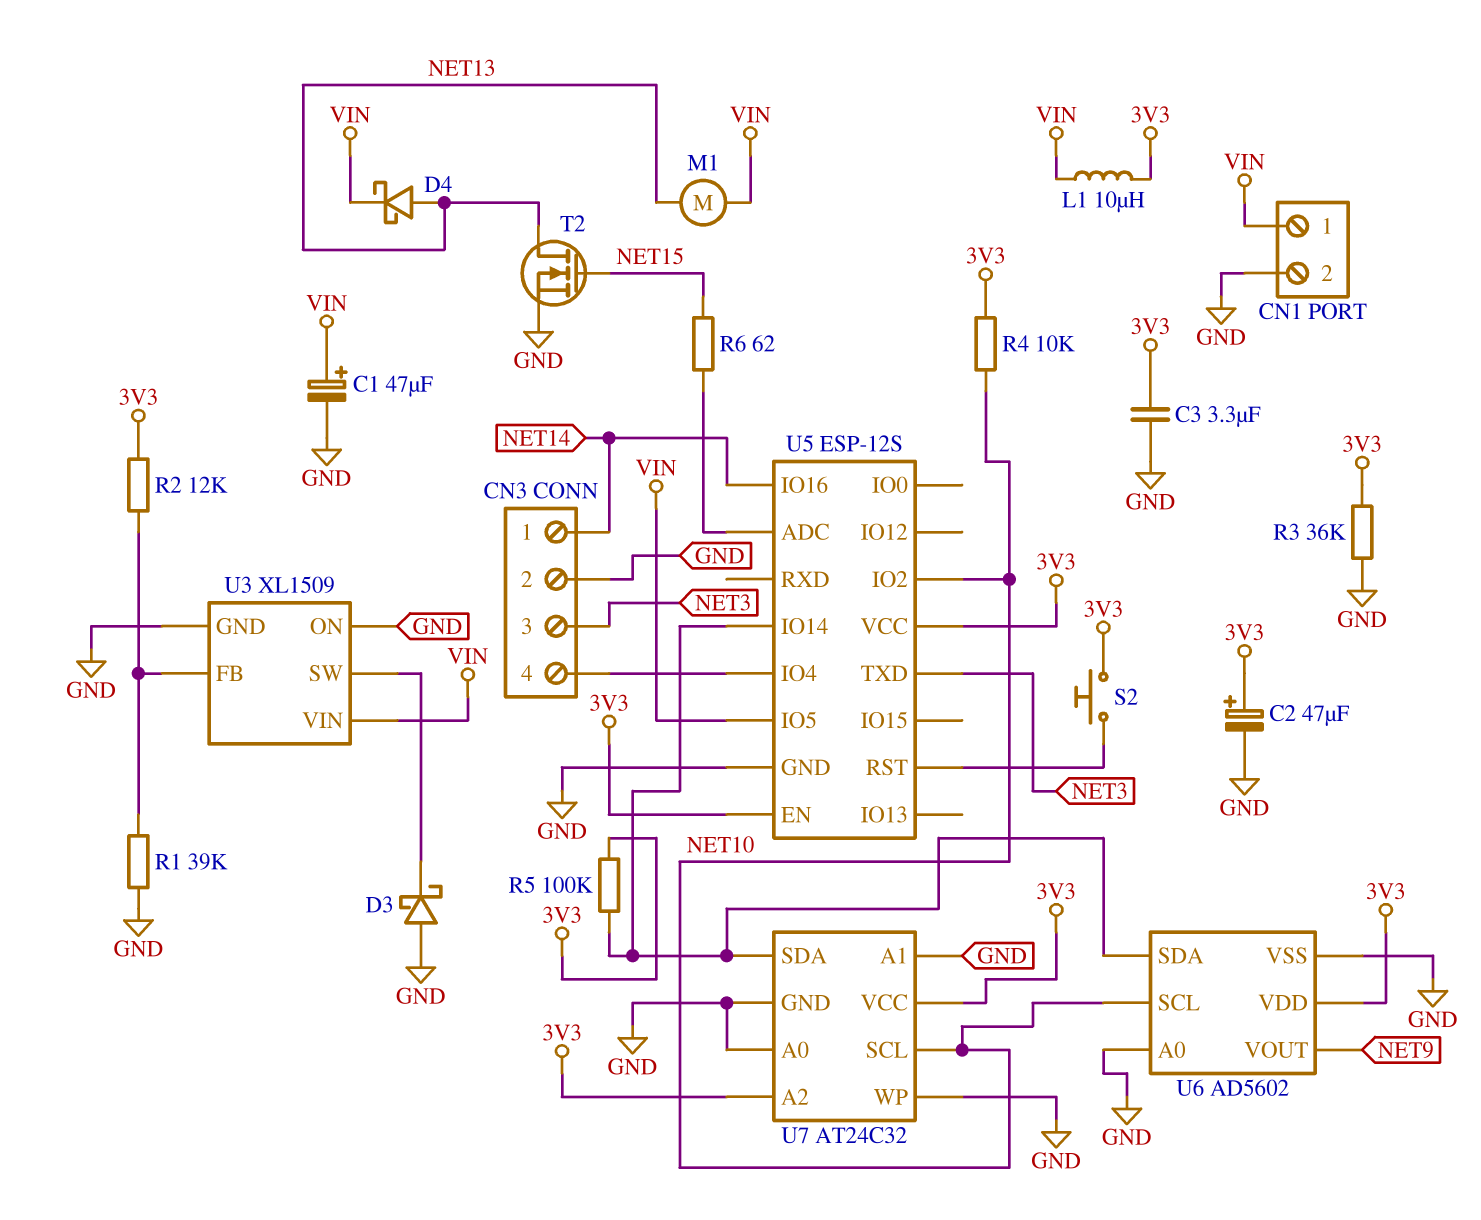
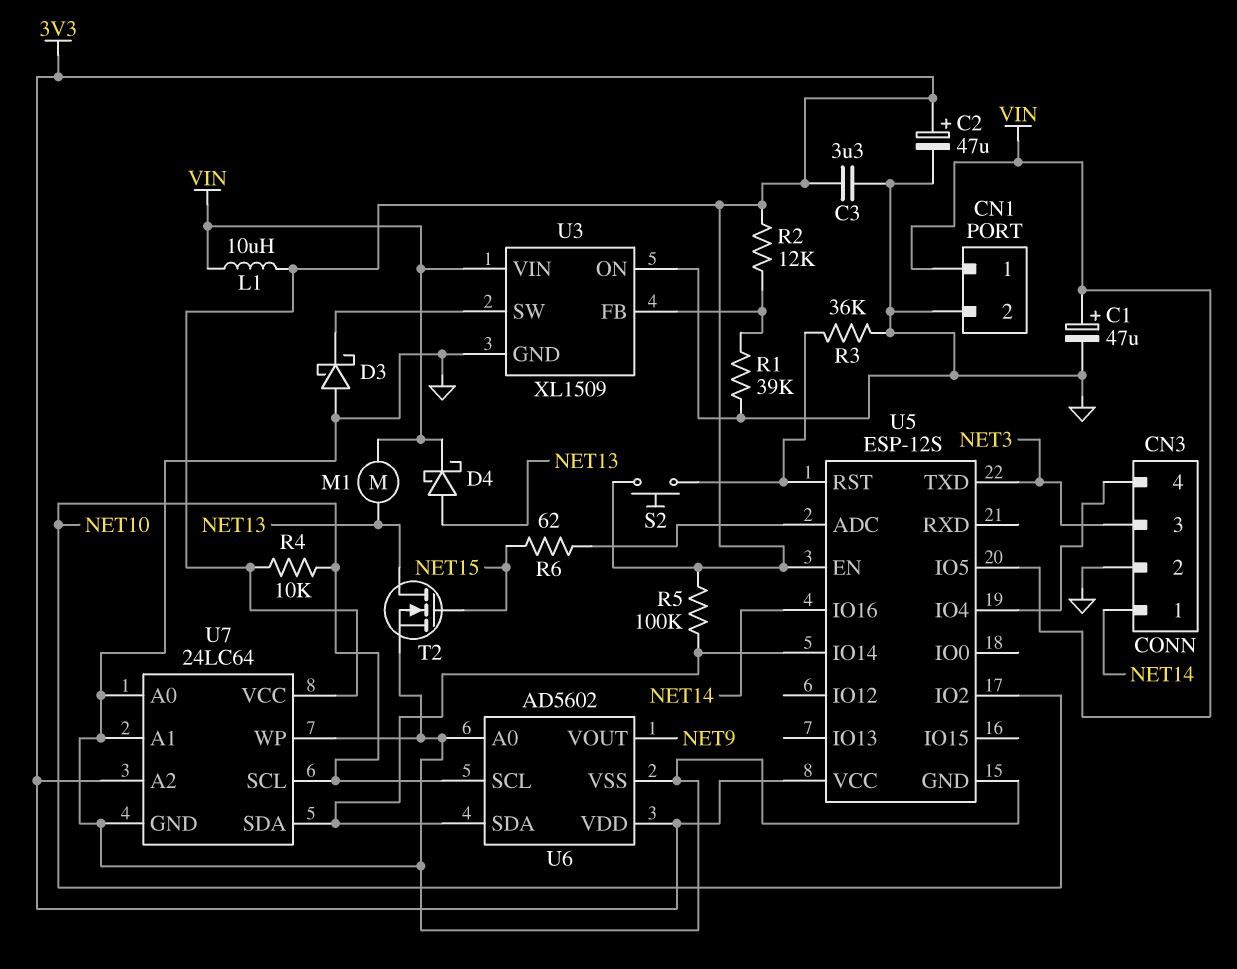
R3: 36k (3V3, GND) -> 36k (GND, U5/RST)
U7: AT24C32 -> 24LC64

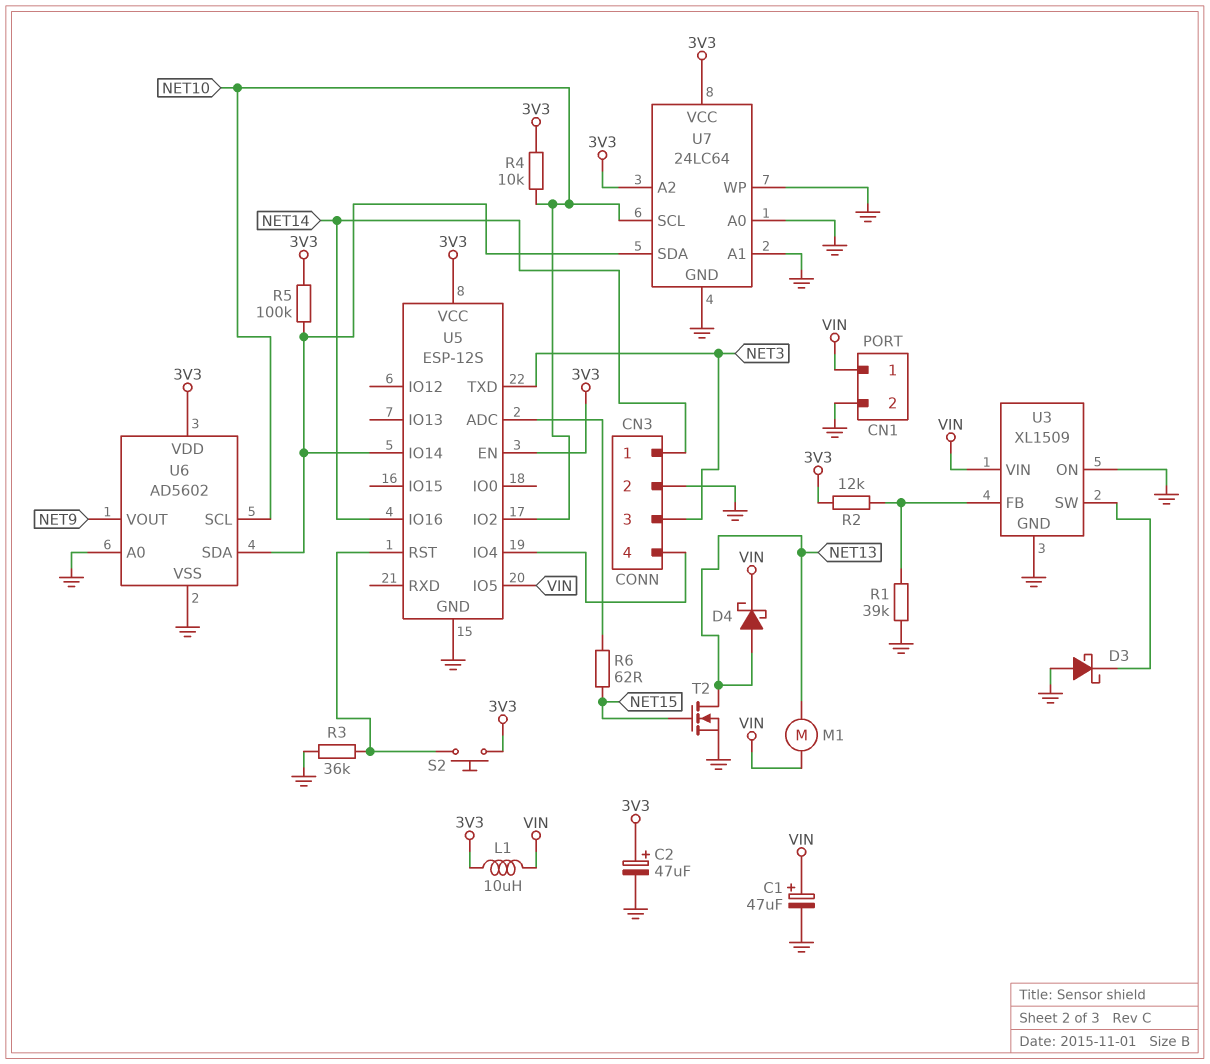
C3: 3.3uF (3V3, GND) -> none

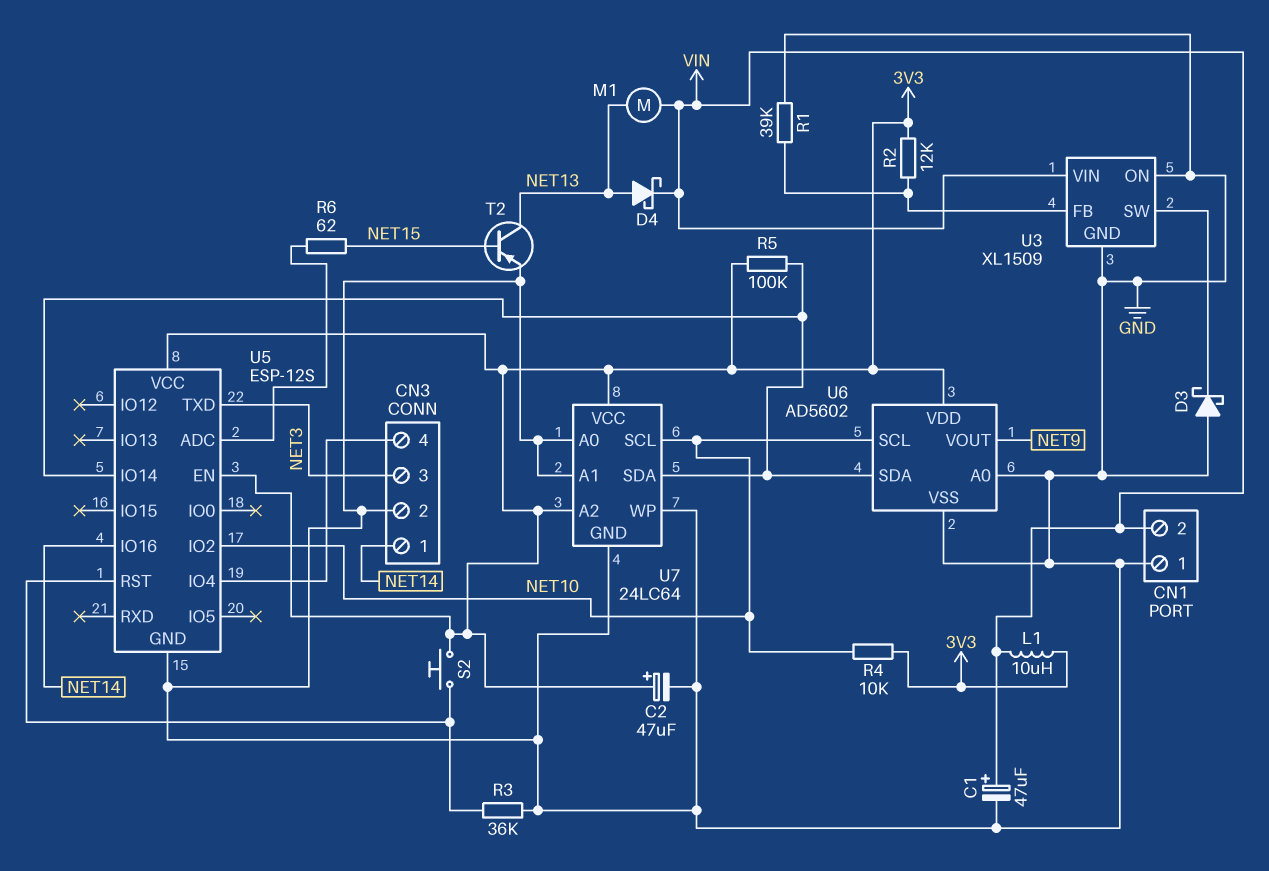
CN1 pin 1: VIN -> GND
CN1 pin 2: GND -> VIN
T2: NMOS (G NET15, D NET13, S GND) -> PNP (B NET15, C NET13, E GND)
U5 pin IO5: VIN -> none

